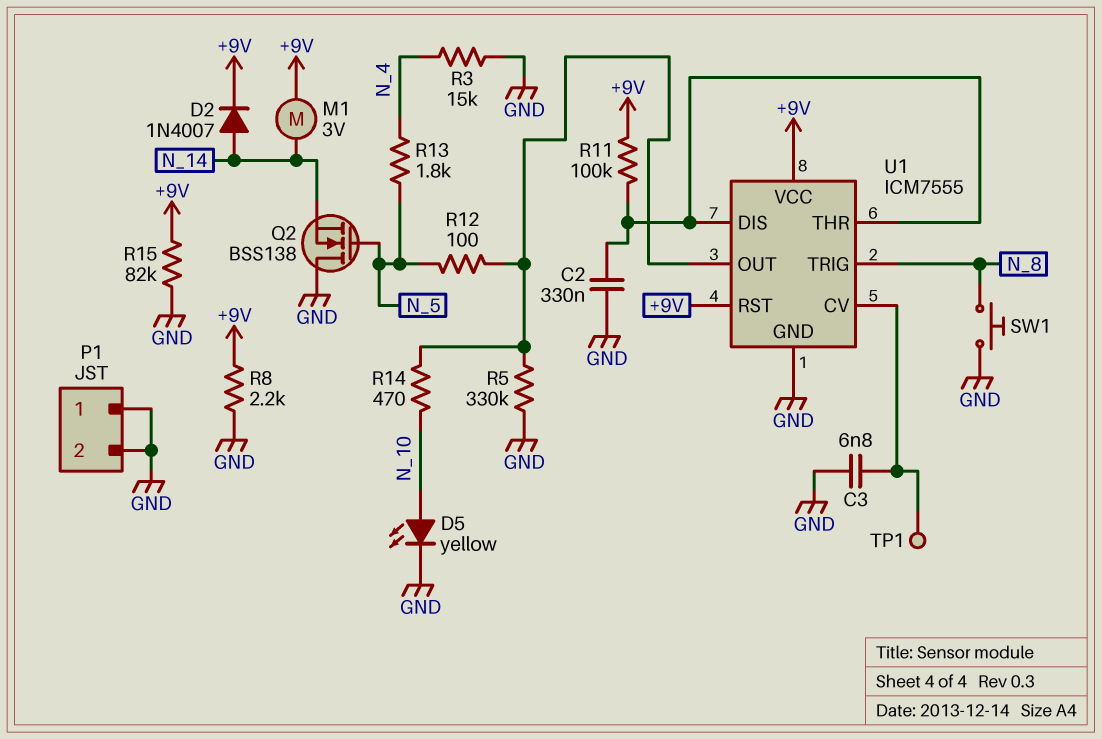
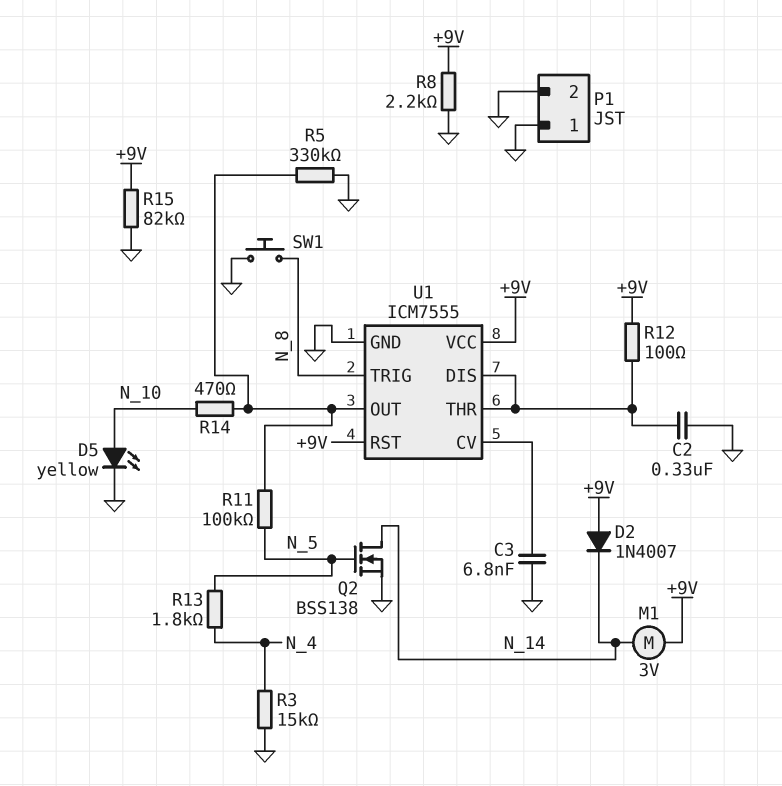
D2: diode 1N4007 (A N_14, K +9V) -> diode 1N4007 (A +9V, K N_14)
Q2: NMOS BSS138 (G N_5, D GND, S N_14) -> NMOS BSS138 (G N_5, D N_14, S GND)
R11: 100k (+9V, U1/DIS) -> 100k (N_5, U1/OUT)
R12: 100 (N_5, U1/OUT) -> 100 (+9V, U1/DIS)
TP1: test point (U1/CV) -> none

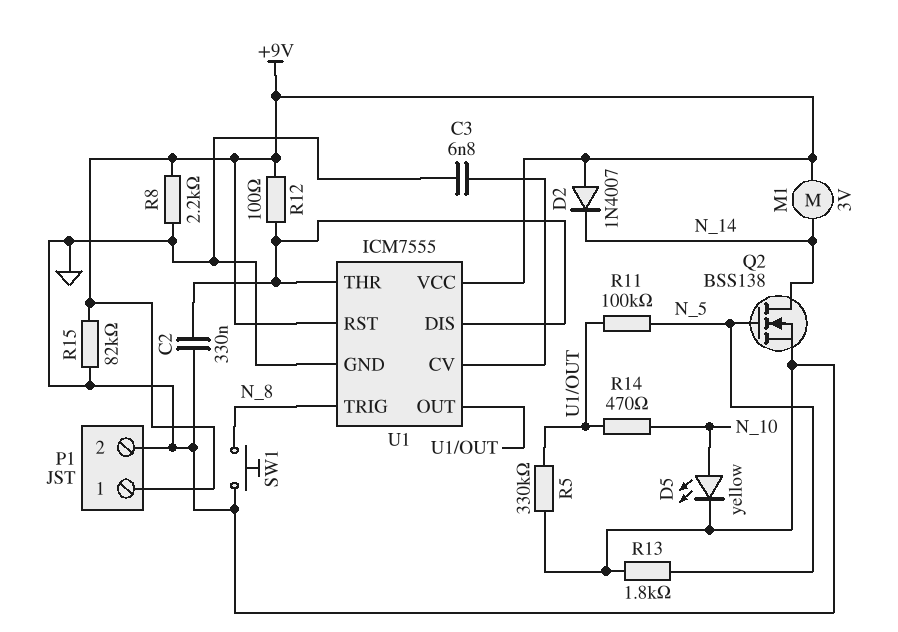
P1 pin 1: GND -> +9V
R3: 15k (GND, N_4) -> none
R13: 1.8k (N_4, N_5) -> 1.8k (GND, N_5)

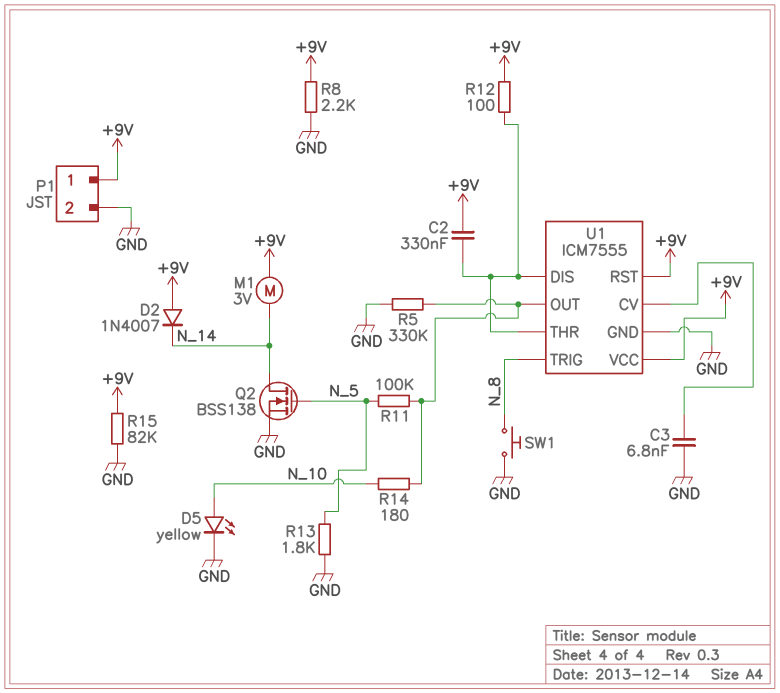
C2: 330nF (GND, U1/DIS) -> 330nF (+9V, U1/DIS)
R14: 470 (N_10, U1/OUT) -> 180 (N_10, U1/OUT)

